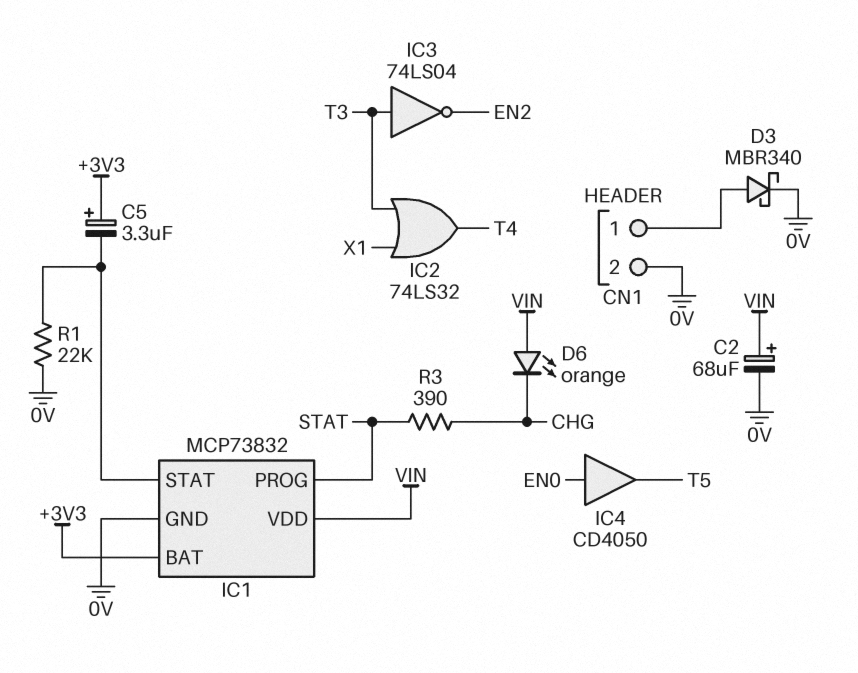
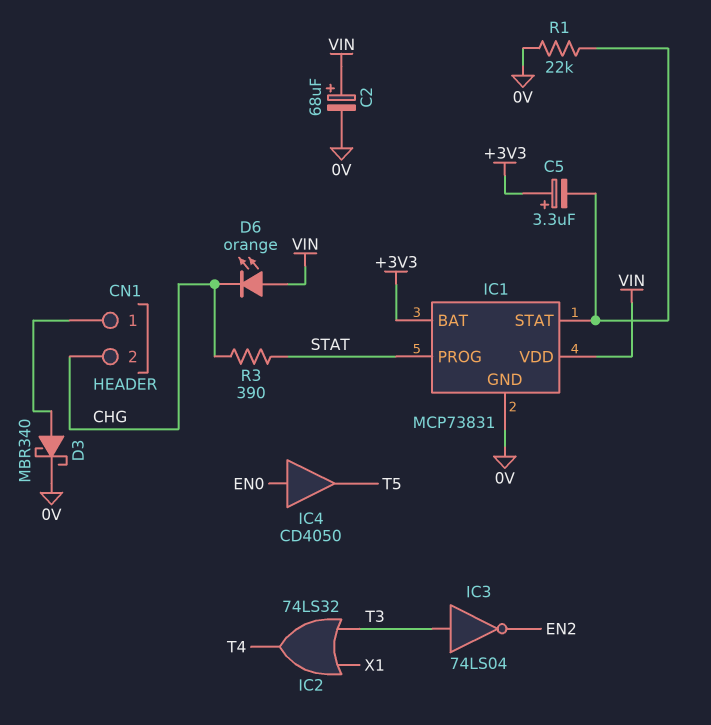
CN1 pin 2: 0V -> CHG
IC1: MCP73832 -> MCP73831

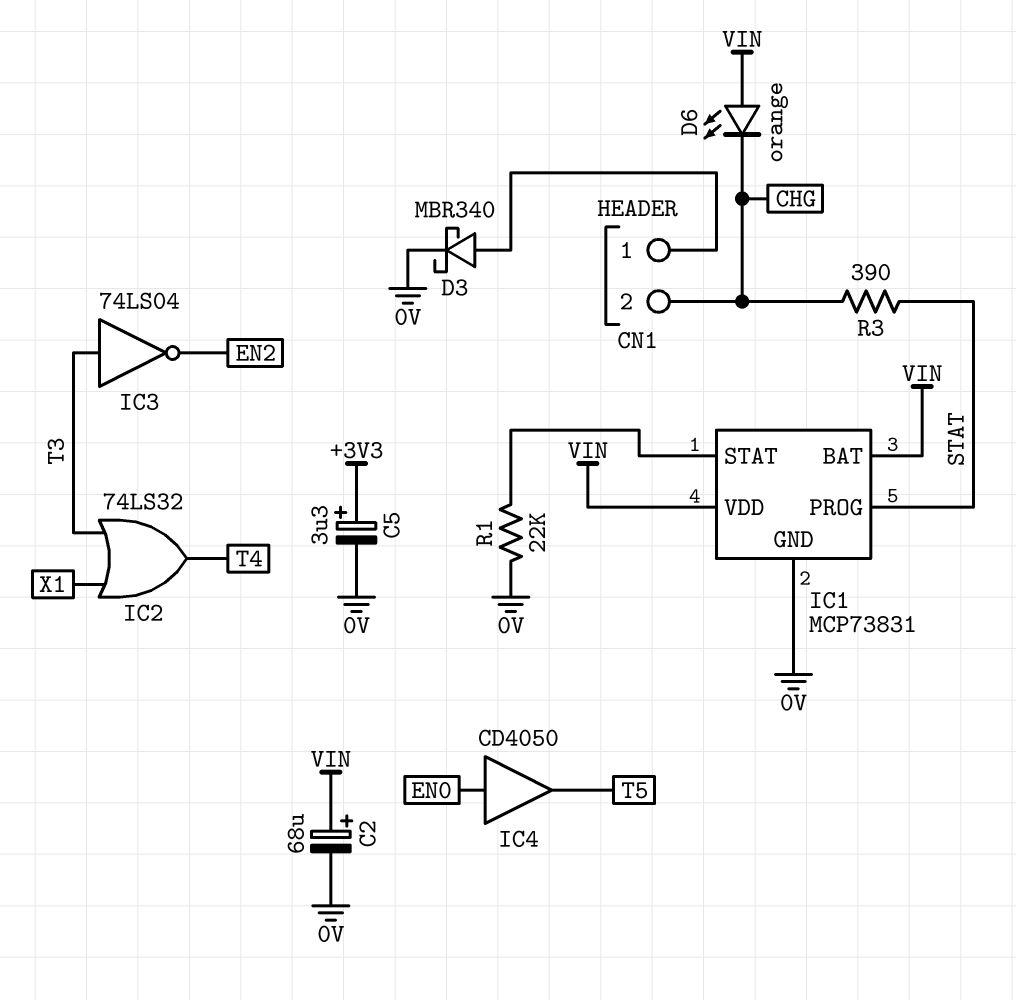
C5: 3.3uF (plus +3V3, minus IC1/STAT) -> 3.3uF (plus +3V3, minus 0V)
IC1 pin BAT: +3V3 -> VIN

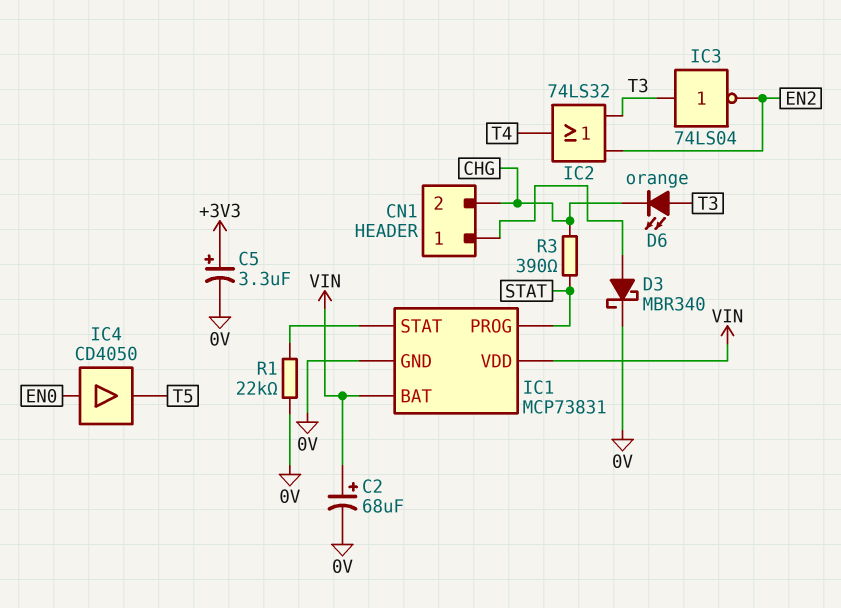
D6: LED orange (A VIN, K CHG) -> LED orange (A T3, K CHG)
IC2: OR 74LS32 (in T3, in X1, out T4) -> OR 74LS32 (in EN2, in T3, out T4)

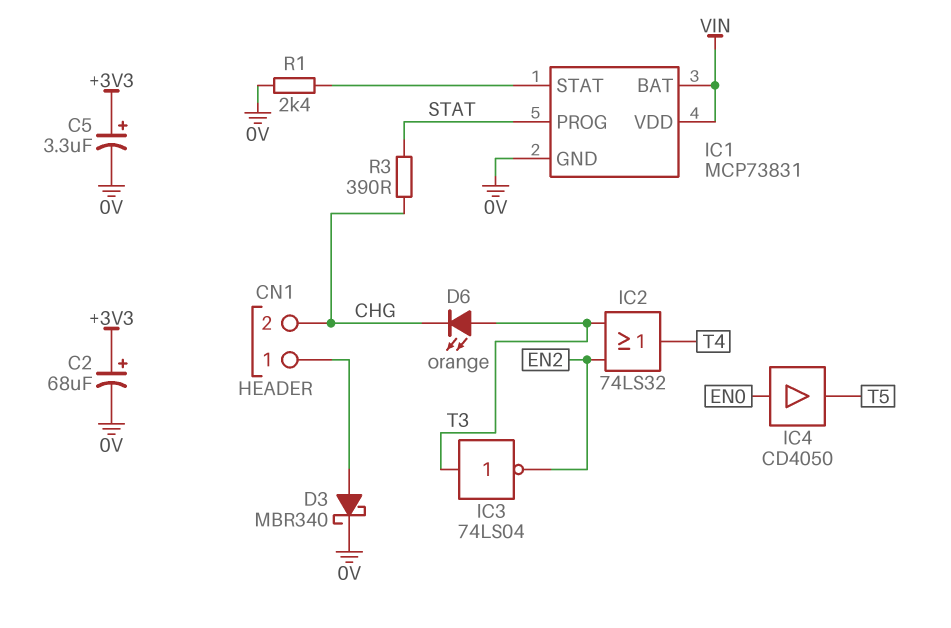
C2: 68uF (plus VIN, minus 0V) -> 68uF (plus +3V3, minus 0V)
R1: 22k (0V, IC1/STAT) -> 2.4k (0V, IC1/STAT)

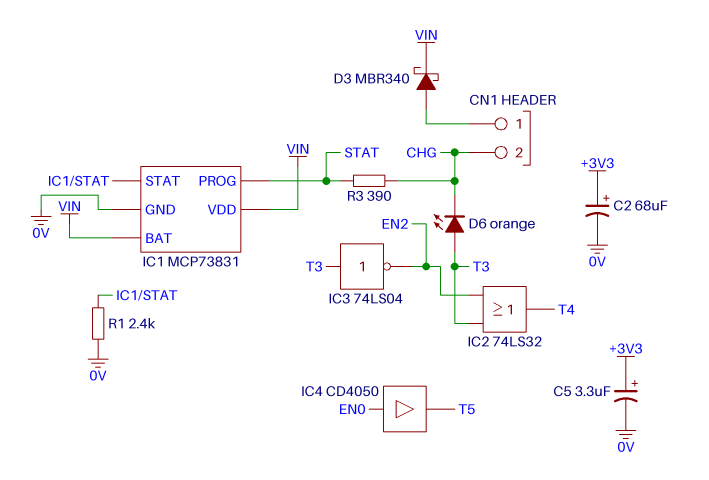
D3: schottky MBR340 (A CN1/1, K 0V) -> schottky MBR340 (A CN1/1, K VIN)

